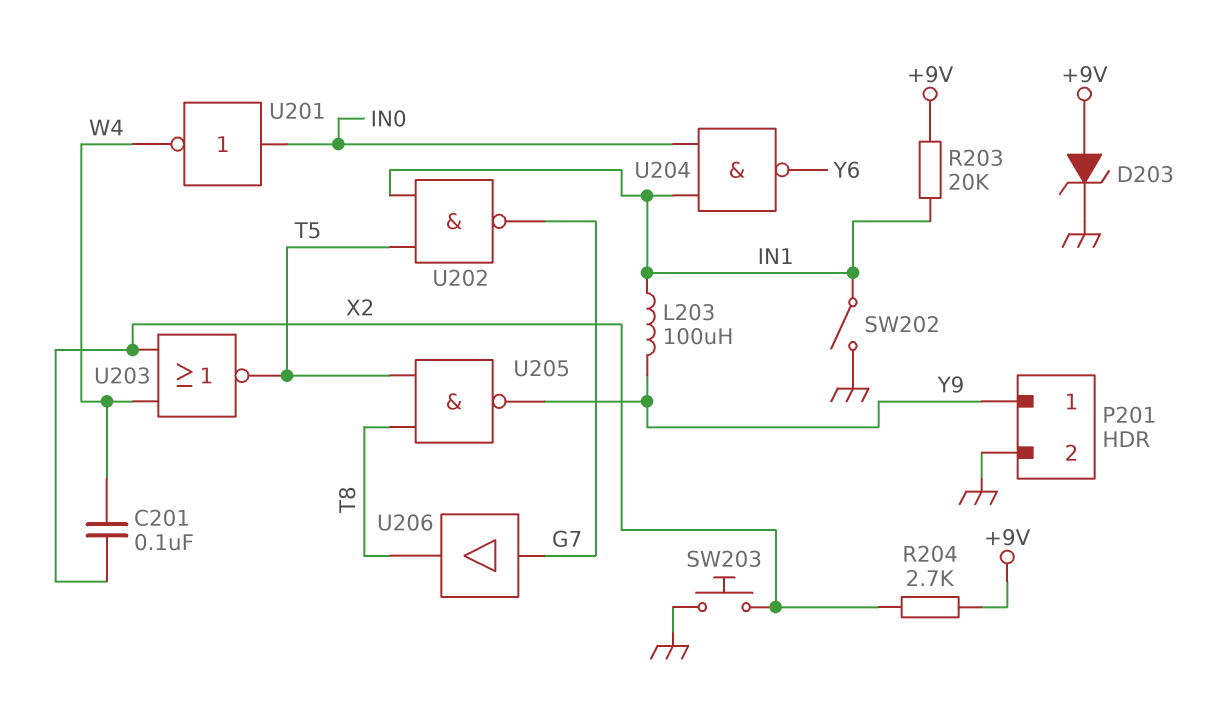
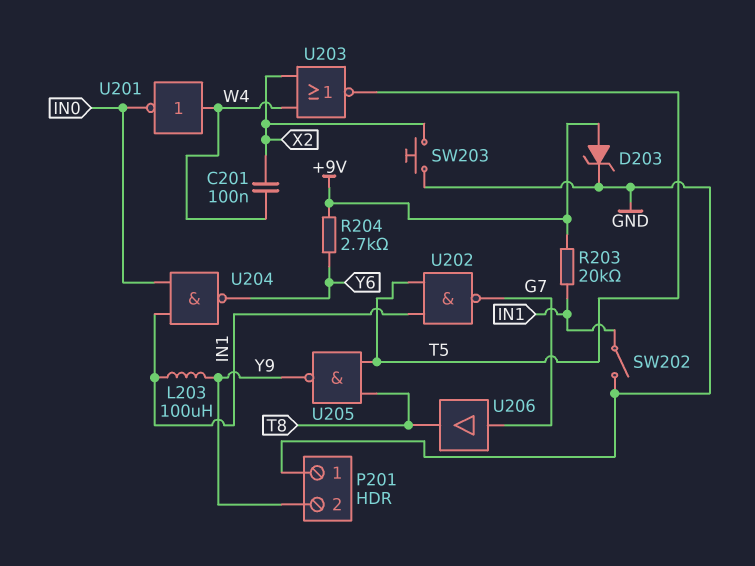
P201 pin 1: Y9 -> GND
P201 pin 2: GND -> Y9
R204: 2.7k (+9V, X2) -> 2.7k (+9V, Y6)
U201: NOT (in IN0, out W4) -> NOT (in W4, out IN0)

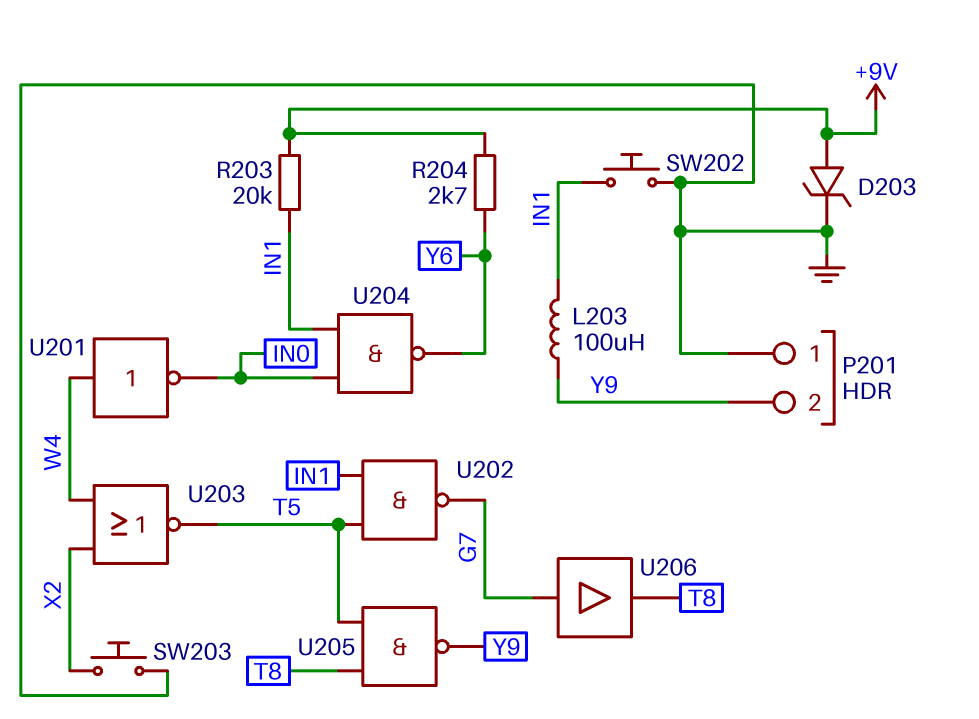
C201: 100nF (W4, X2) -> none
SW202: switch (GND, IN1) -> button (GND, IN1)

